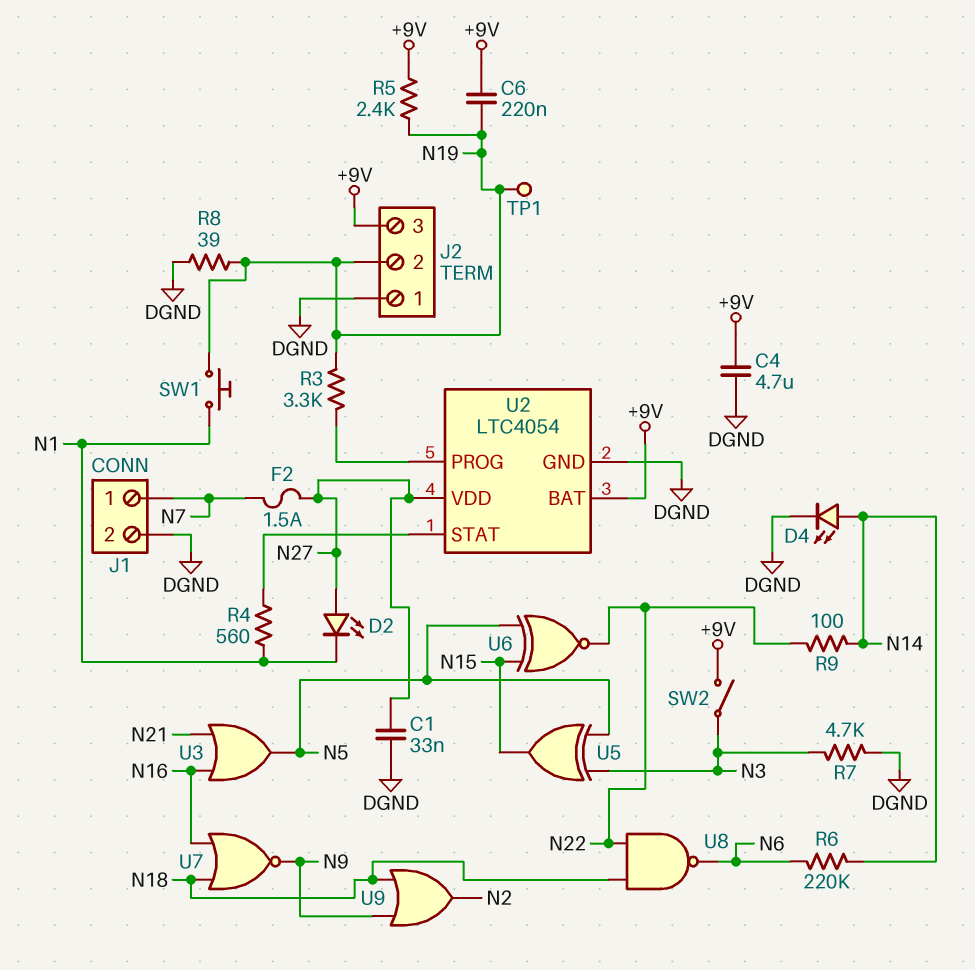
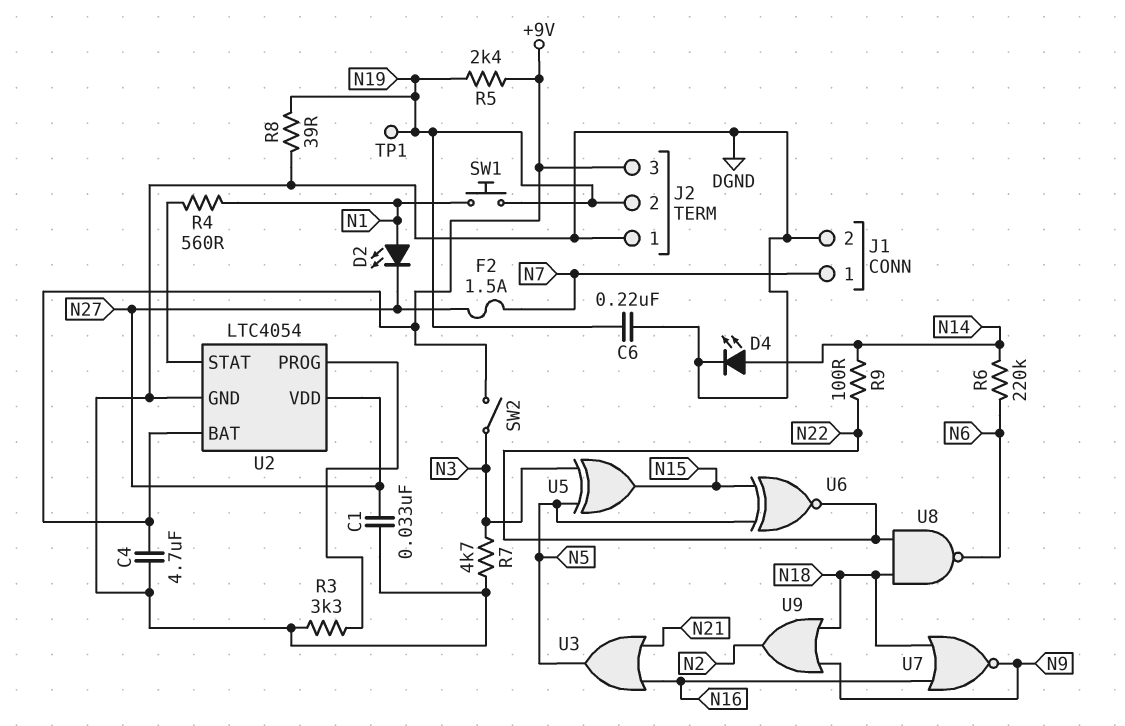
C6: 220nF (+9V, N19) -> 220nF (DGND, N19)
D2: LED (A N27, K N1) -> LED (A N1, K N27)
R3: 3.3k (N19, U2/PROG) -> 3.3k (DGND, U2/PROG)

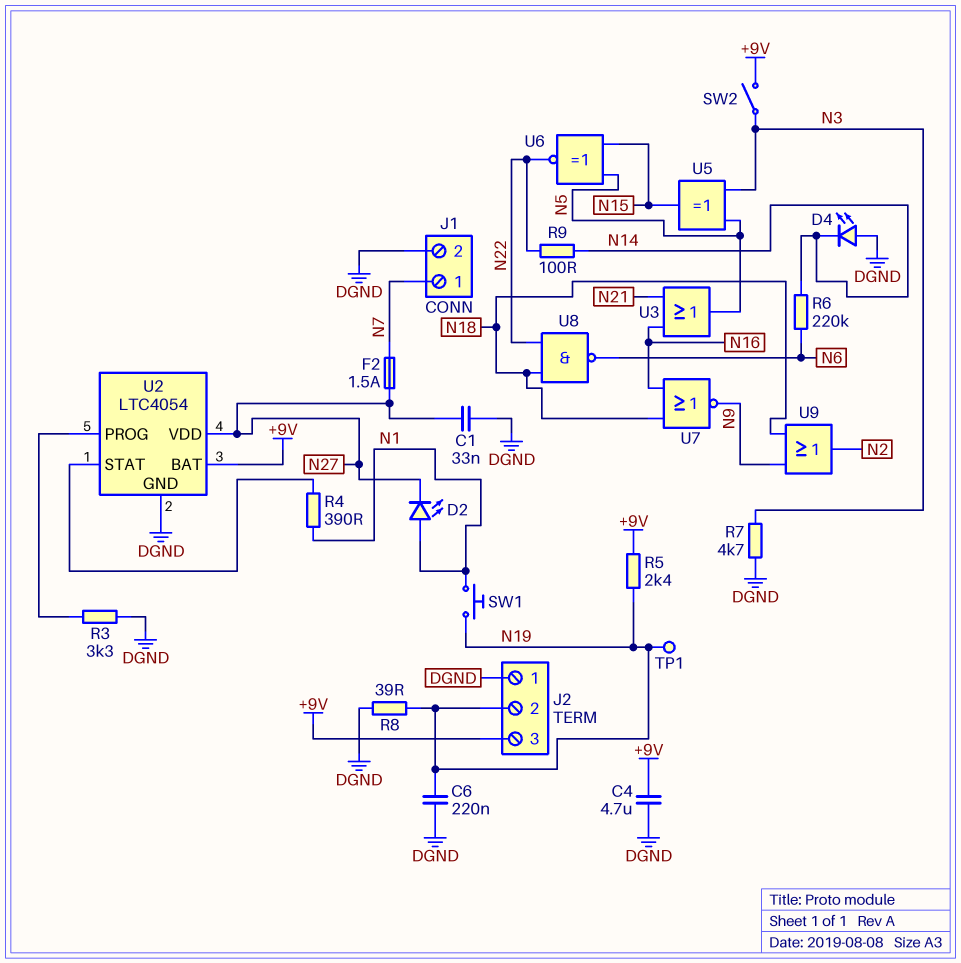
D4: LED (A N14, K DGND) -> LED (A DGND, K N14)
R4: 560 (N1, U2/STAT) -> 390 (N1, U2/STAT)

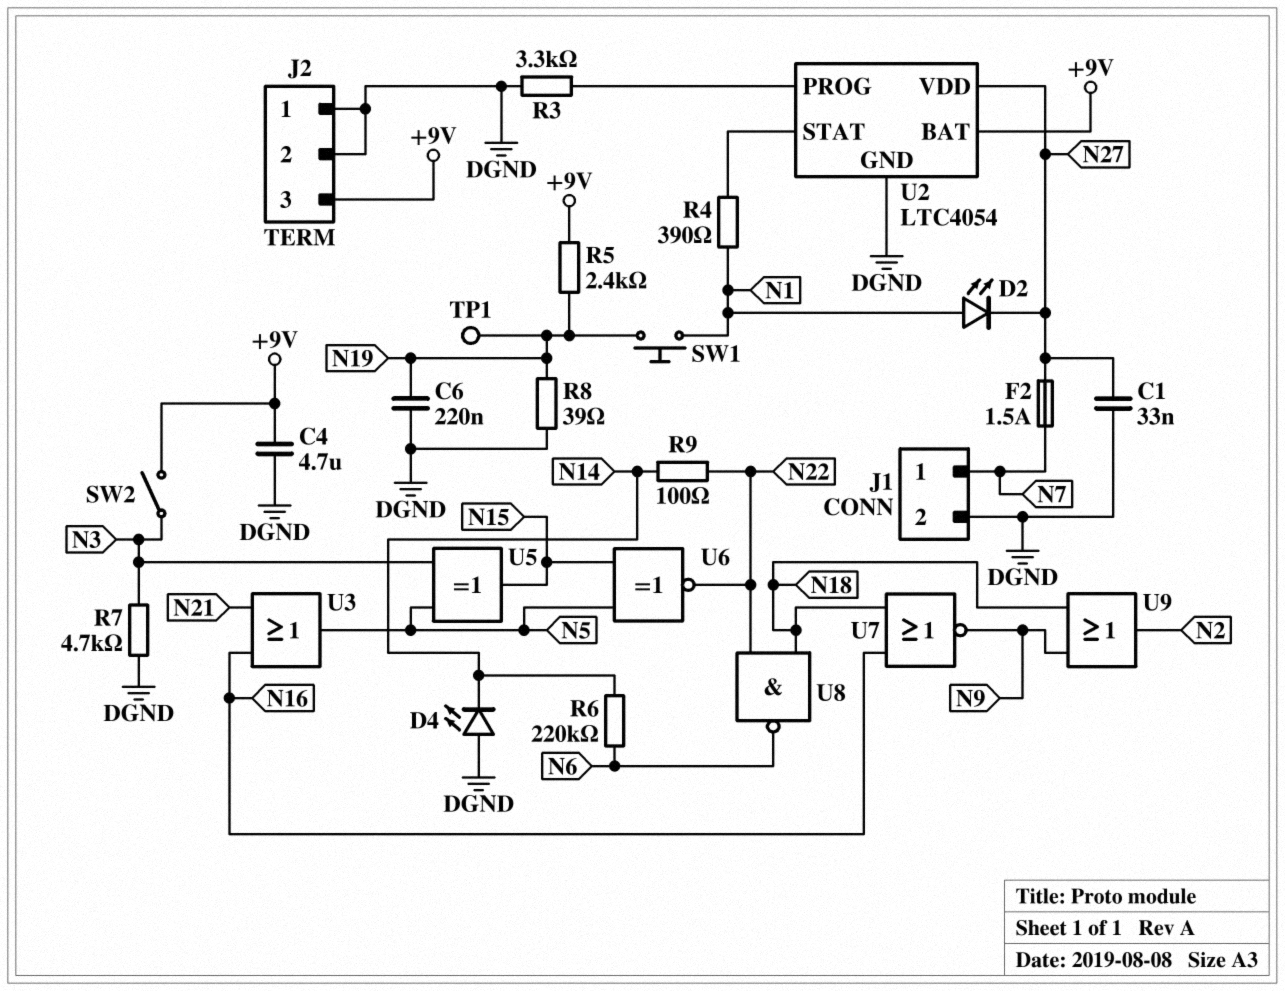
J2 pin 2: N19 -> DGND

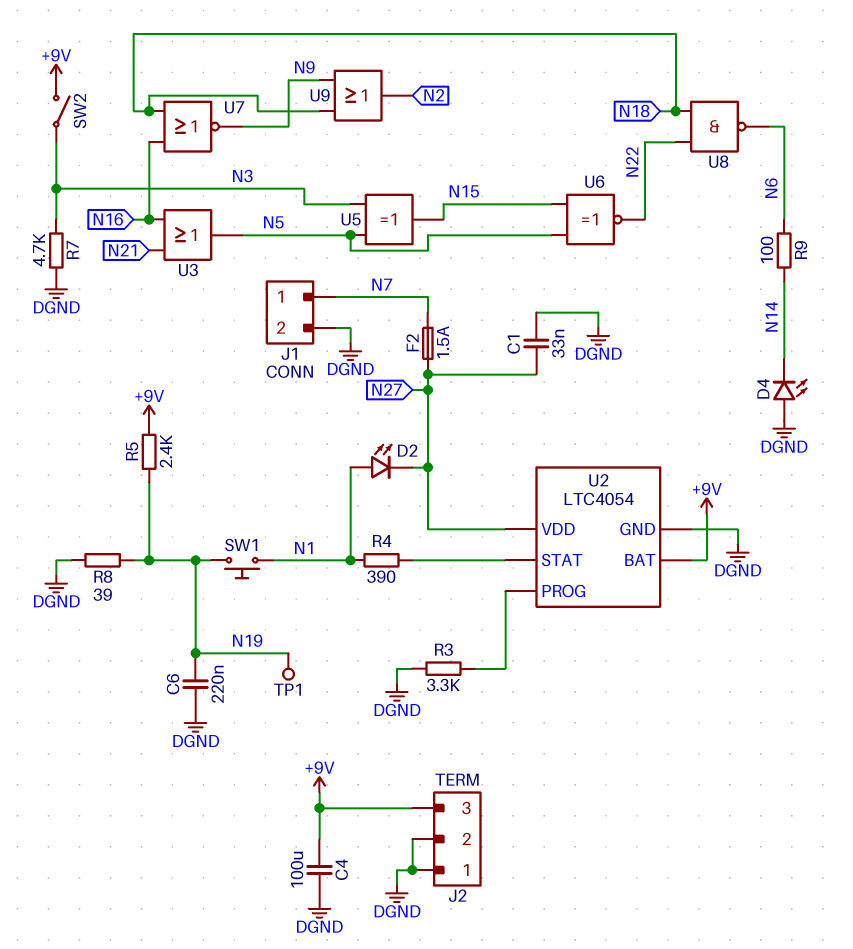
C4: 4.7uF (+9V, DGND) -> 100uF (+9V, DGND)
R6: 220k (N6, N14) -> none
R9: 100 (N14, N22) -> 100 (N6, N14)

